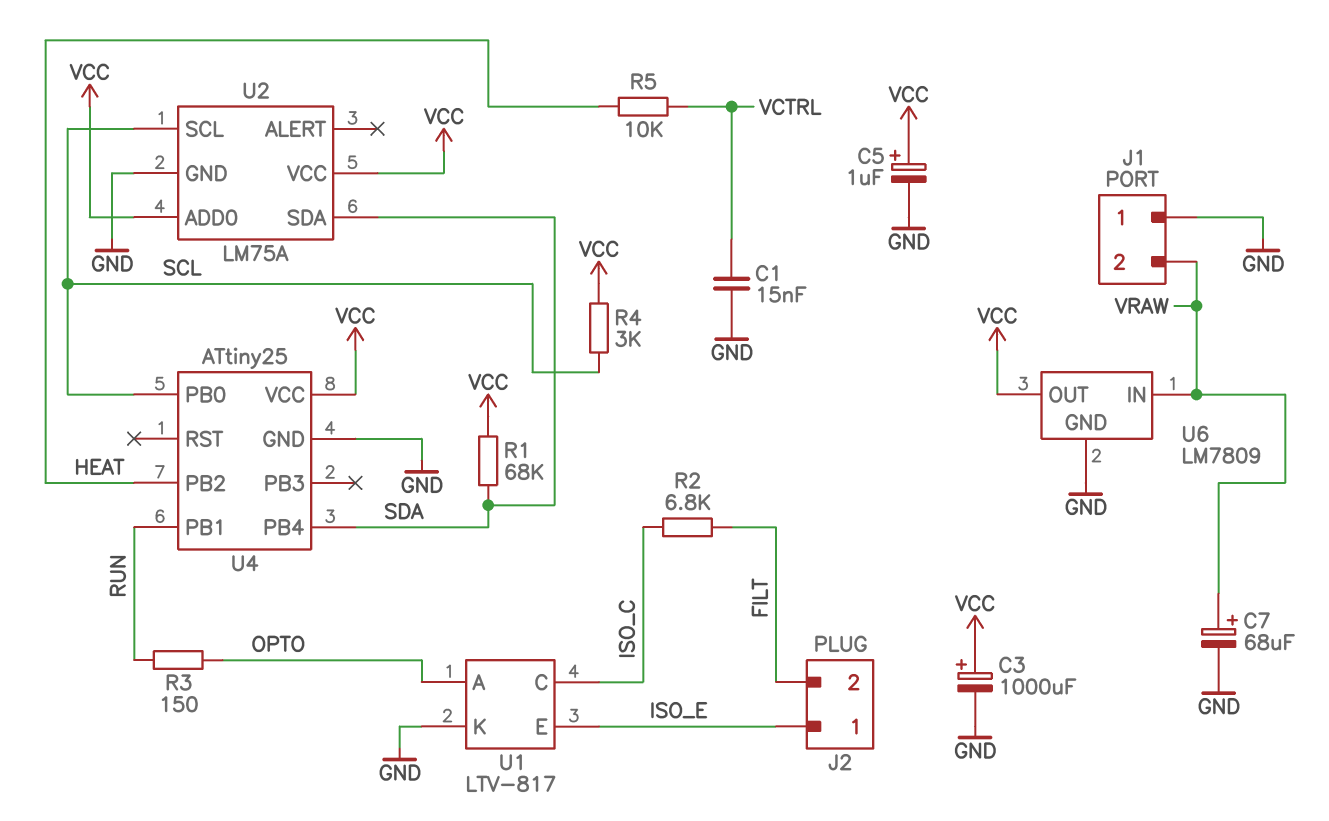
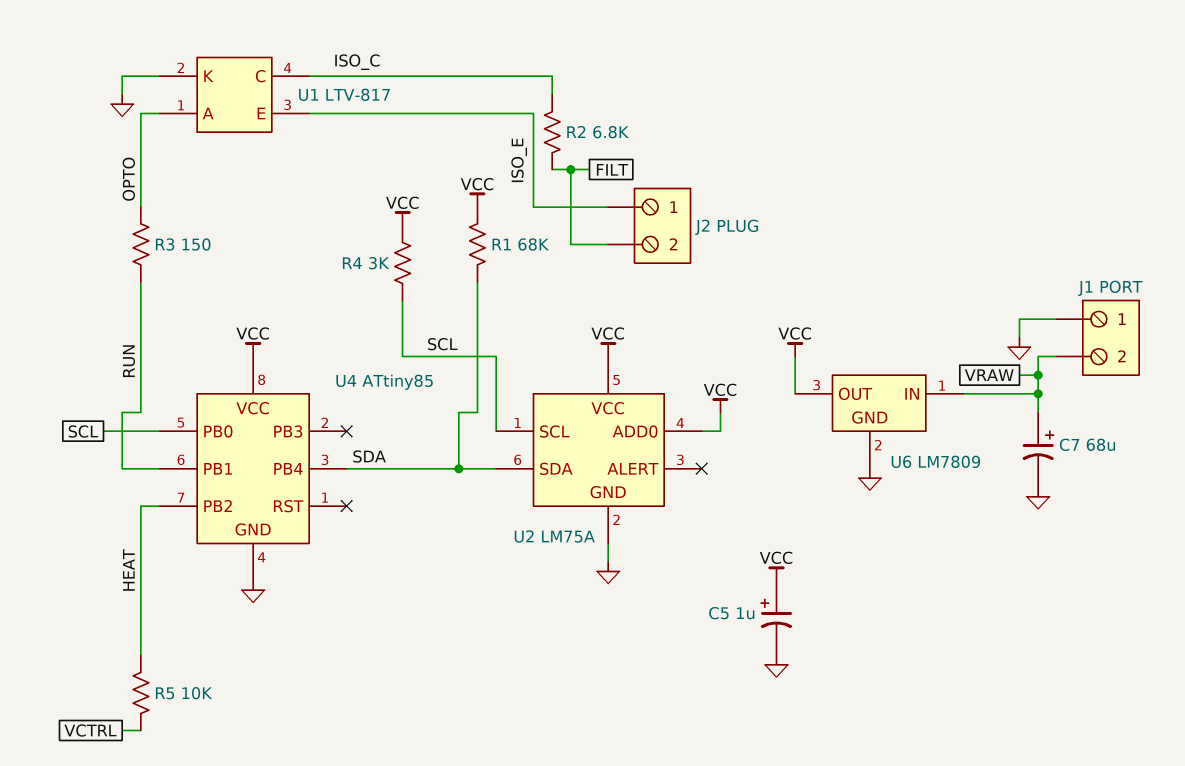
C1: 15nF (GND, VCTRL) -> none
C3: 1000uF (plus VCC, minus GND) -> none
U4: ATtiny25 -> ATtiny85

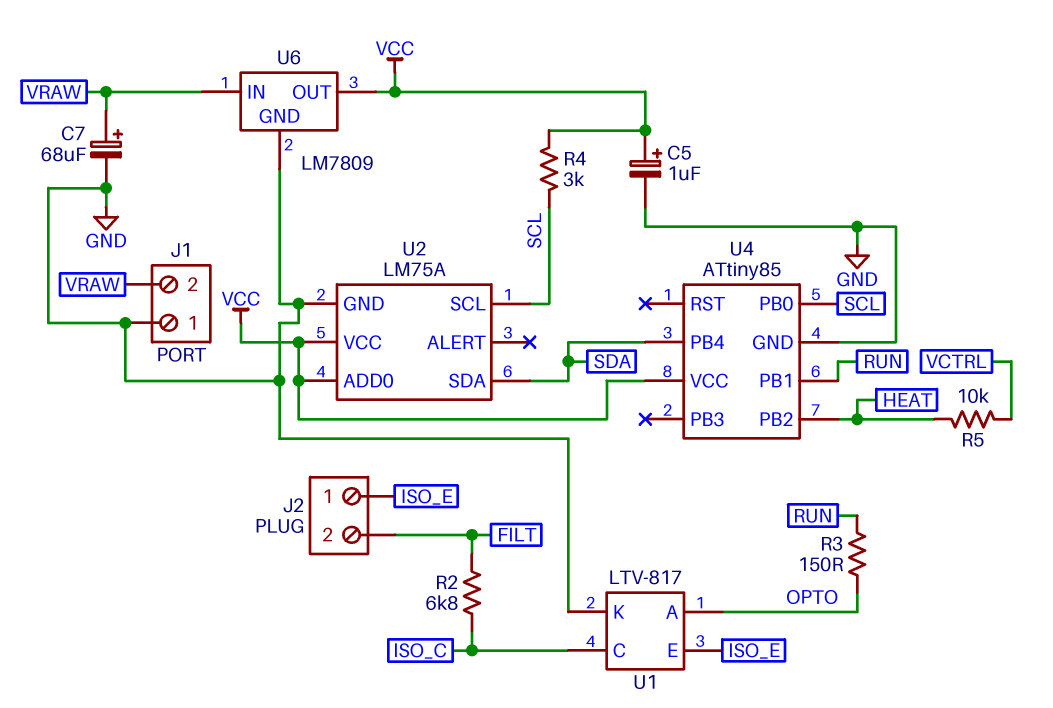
R1: 68k (SDA, VCC) -> none

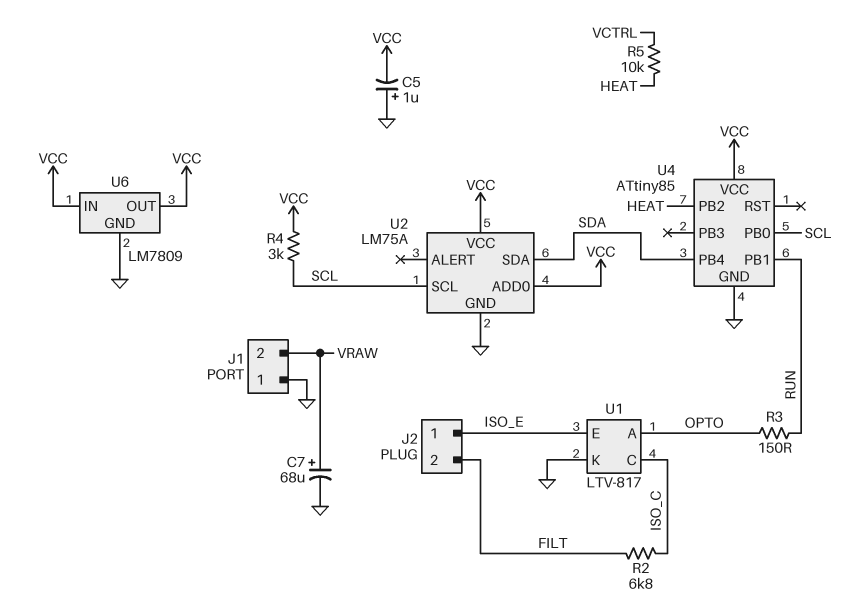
C5: 1uF (plus VCC, minus GND) -> 1uF (plus GND, minus VCC)
U6 pin IN: VRAW -> VCC

